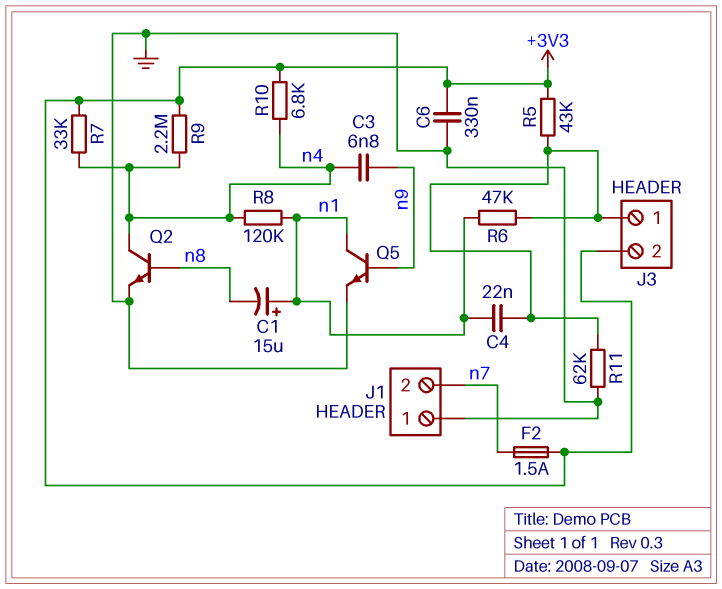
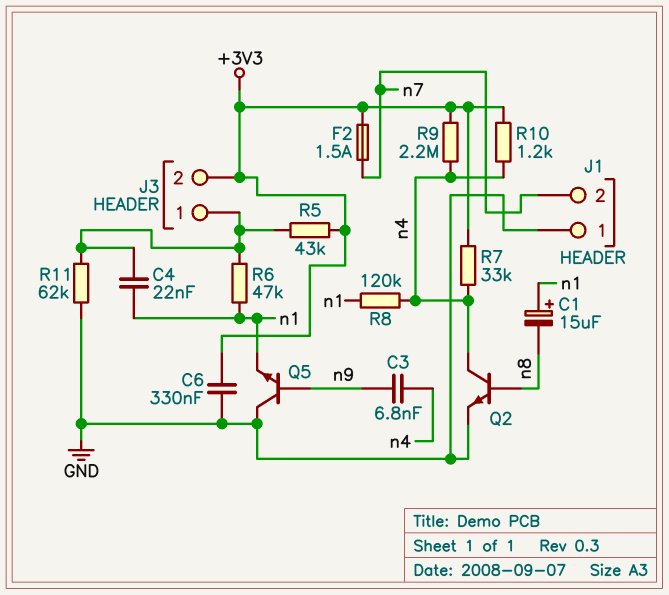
Q5: NPN (B n9, C n1, E GND) -> NPN (B n9, C GND, E n1)
R10: 6.8k (+3V3, n4) -> 1.2k (+3V3, n4)

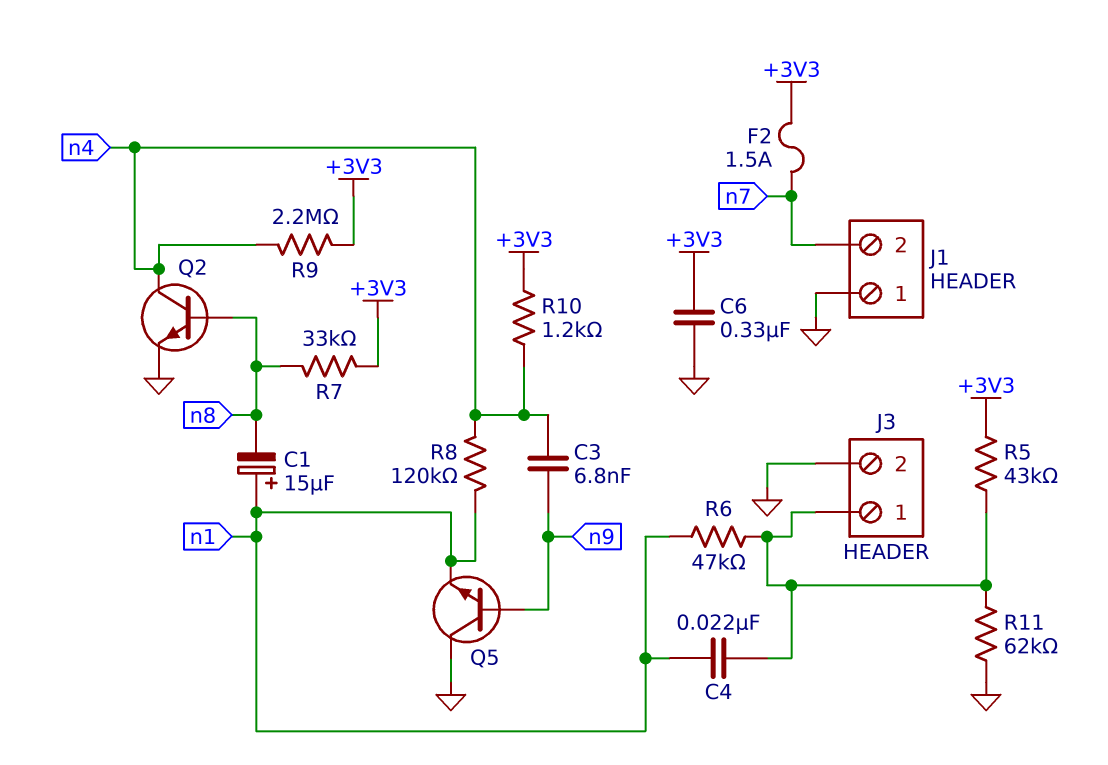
J3 pin 2: +3V3 -> GND
R7: 33k (+3V3, n4) -> 33k (+3V3, n8)

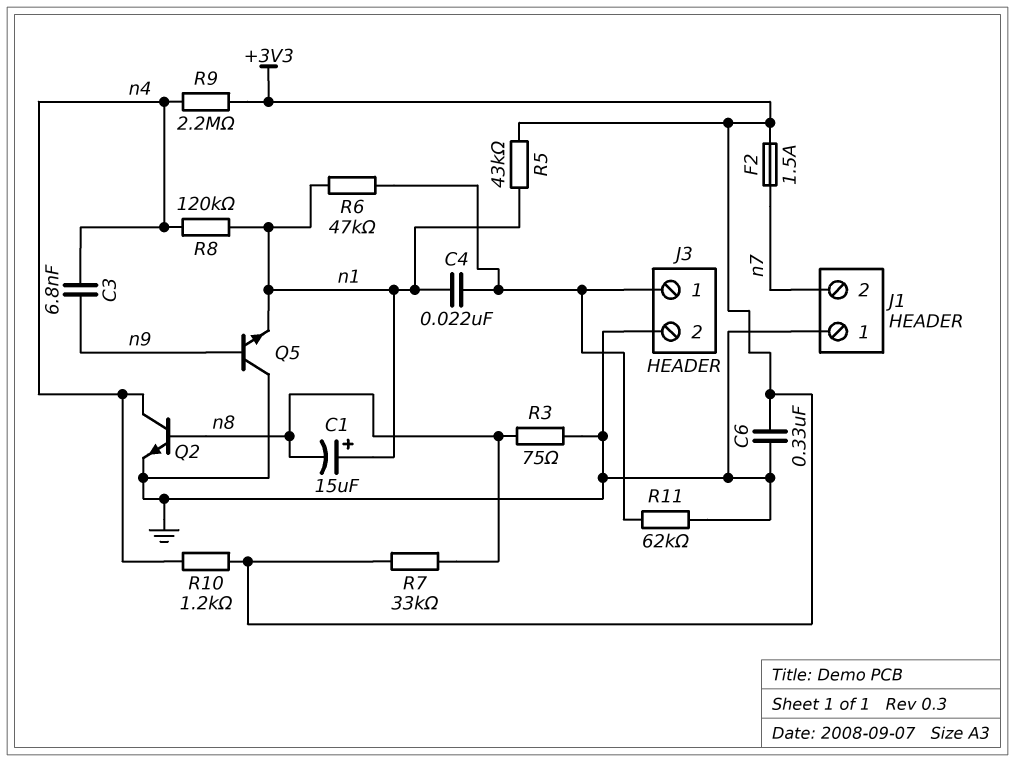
R3: none -> 75 (GND, n8)
R5: 43k (+3V3, J3/1) -> 43k (+3V3, n1)

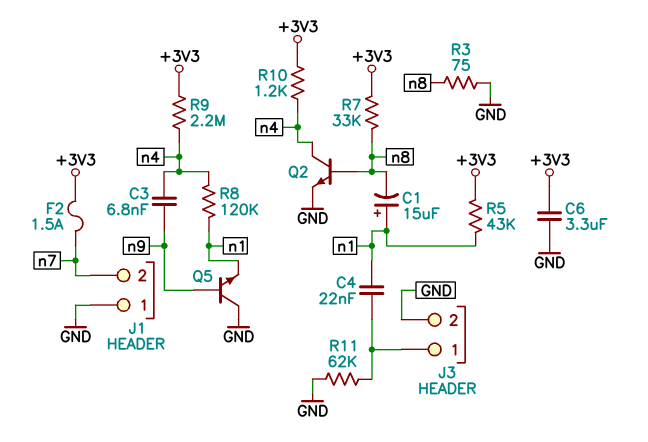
C6: 330nF (+3V3, GND) -> 3.3uF (+3V3, GND)
R6: 47k (J3/1, n1) -> none

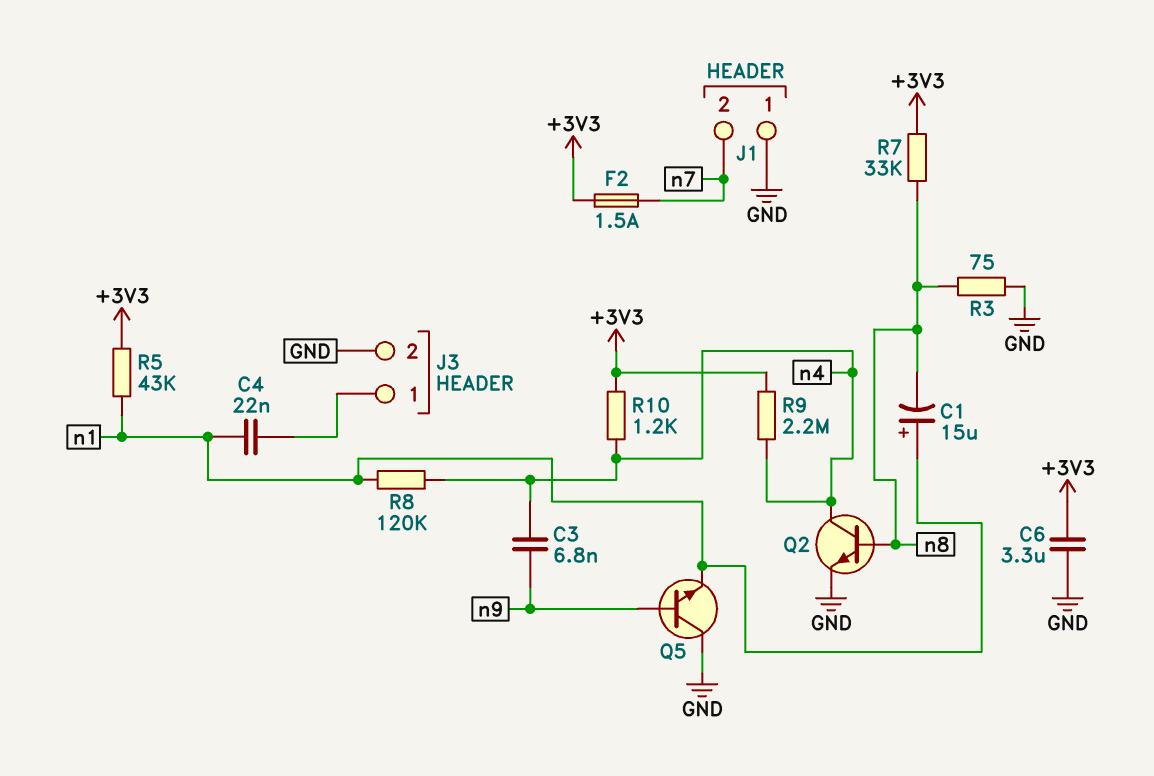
R11: 62k (GND, J3/1) -> none

